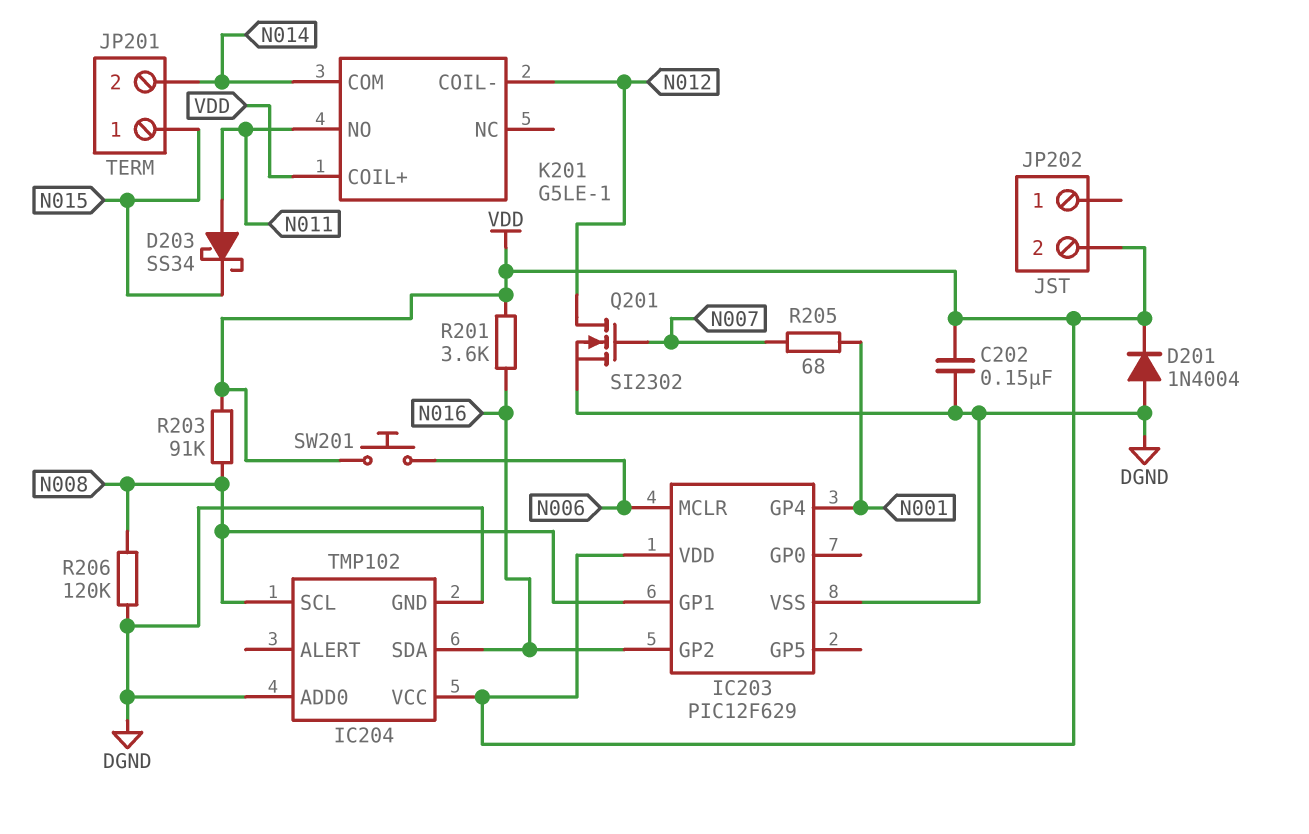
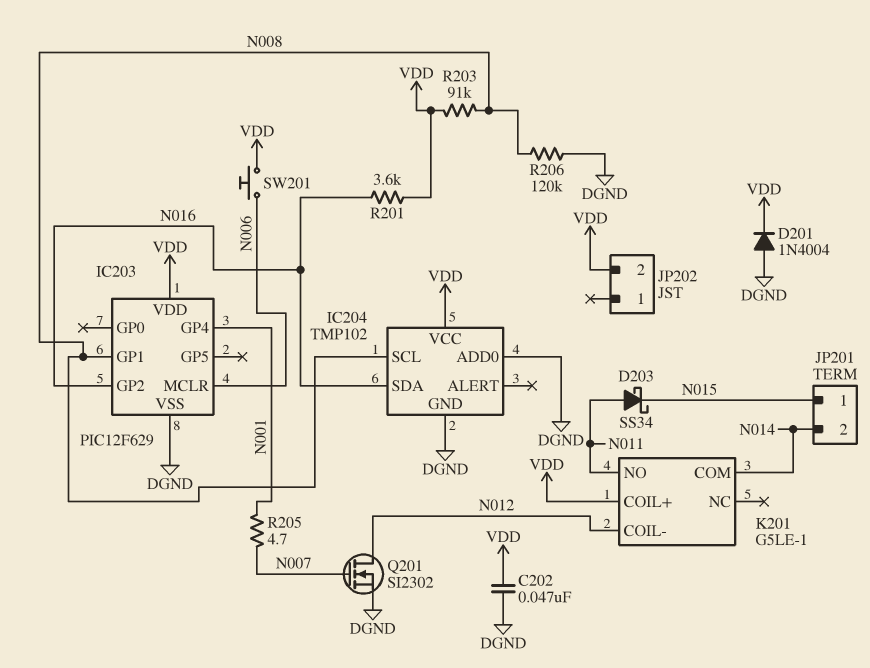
C202: 150nF (DGND, VDD) -> 47nF (DGND, VDD)
R205: 68 (N001, N007) -> 4.7 (N001, N007)

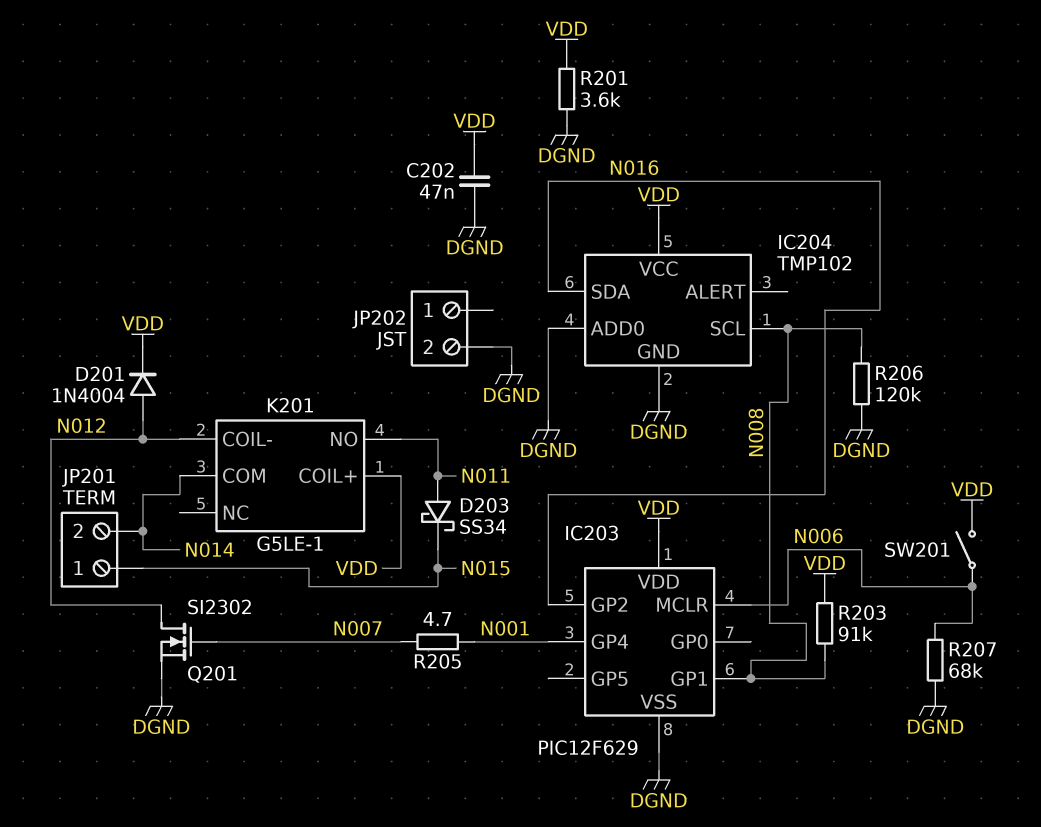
D201: diode 1N4004 (A DGND, K VDD) -> diode 1N4004 (A N012, K VDD)
JP202 pin 2: VDD -> DGND
R201: 3.6k (N016, VDD) -> 3.6k (DGND, VDD)
R207: none -> 68k (DGND, N006)
SW201: button (N006, VDD) -> switch (N006, VDD)

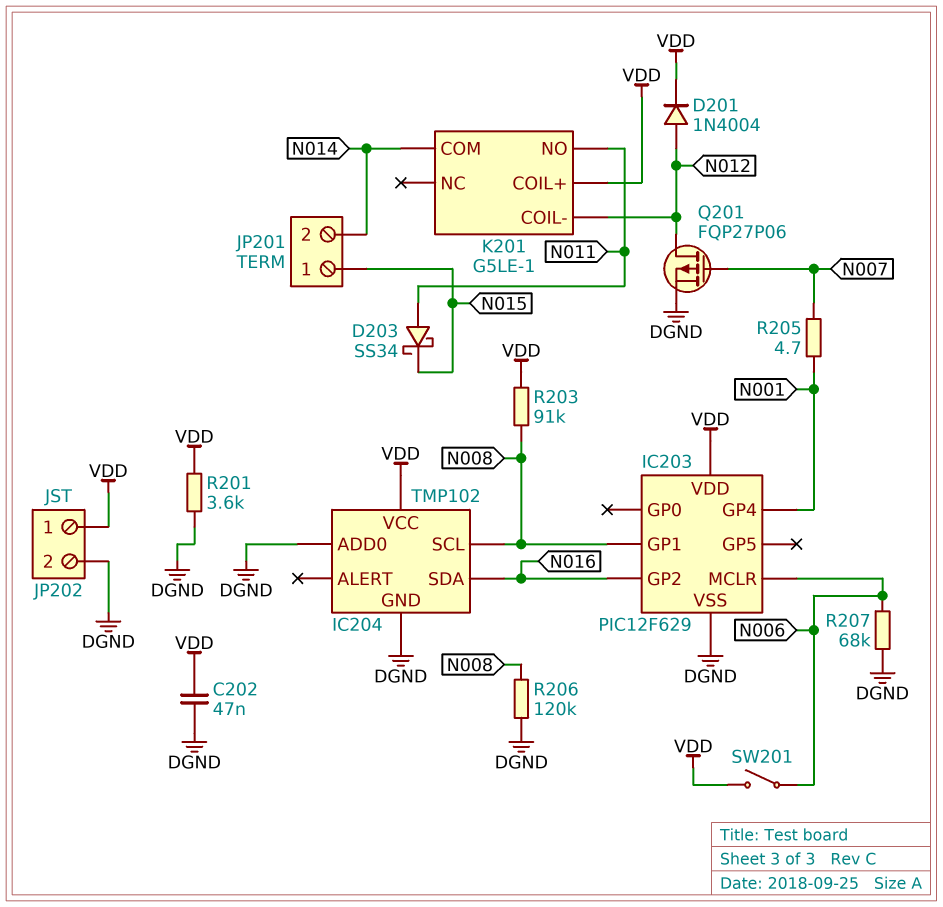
JP202 pin 1: none -> VDD
Q201: NMOS SI2302 (G N007, D N012, S DGND) -> PMOS FQP27P06 (G N007, D N012, S DGND)

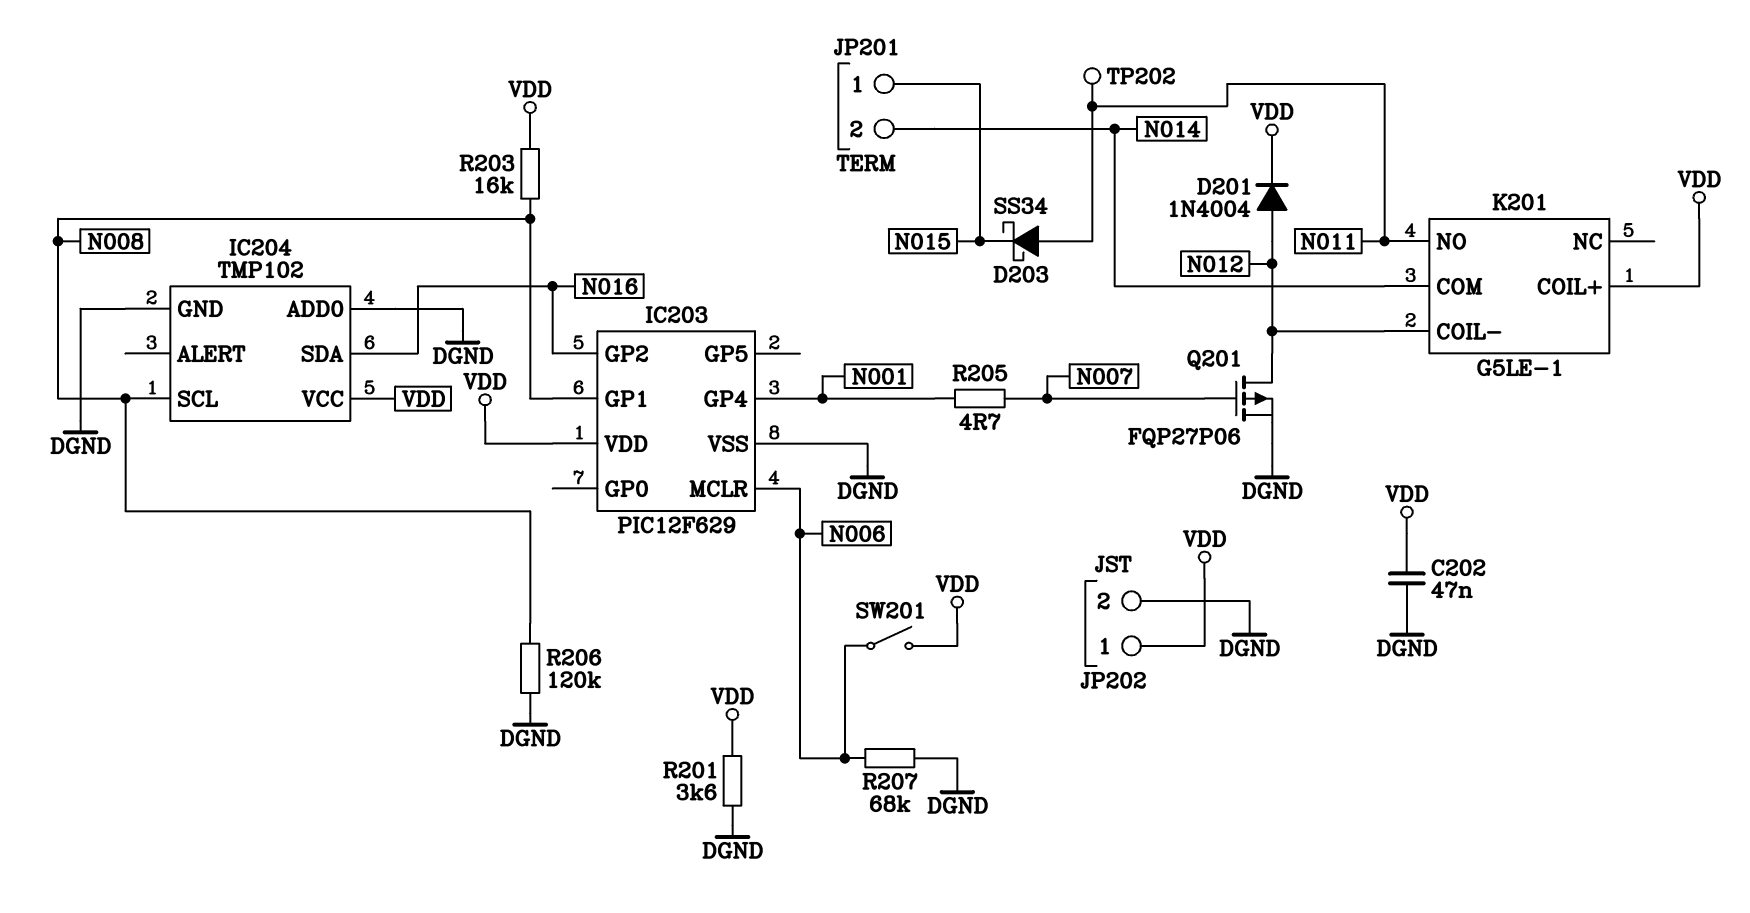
R203: 91k (N008, VDD) -> 16k (N008, VDD)
TP202: none -> test point (N011)

